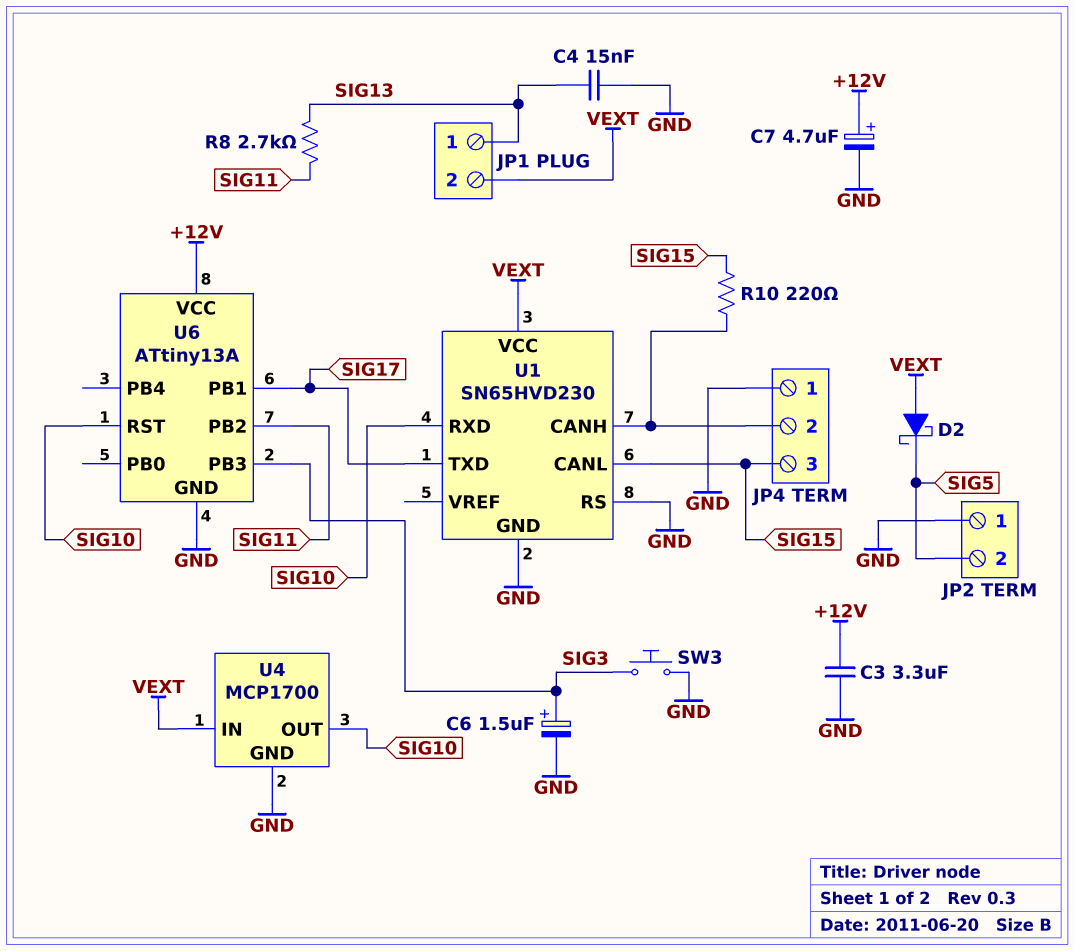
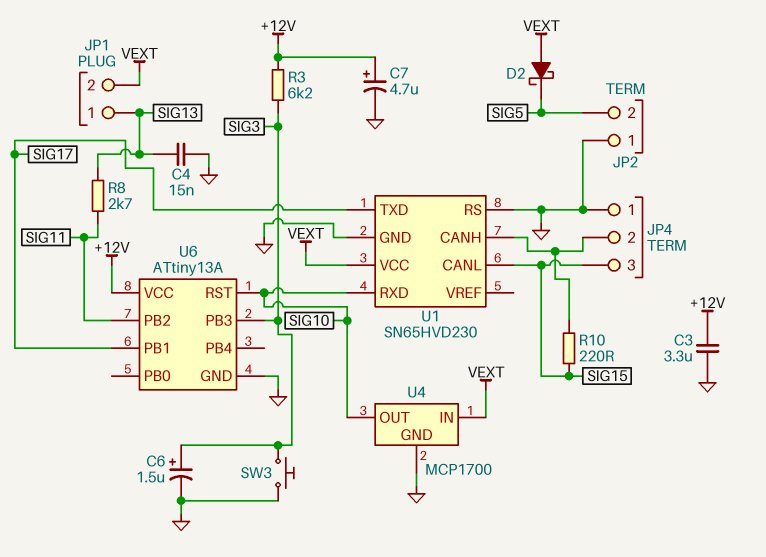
R3: none -> 6.2k (+12V, SIG3)

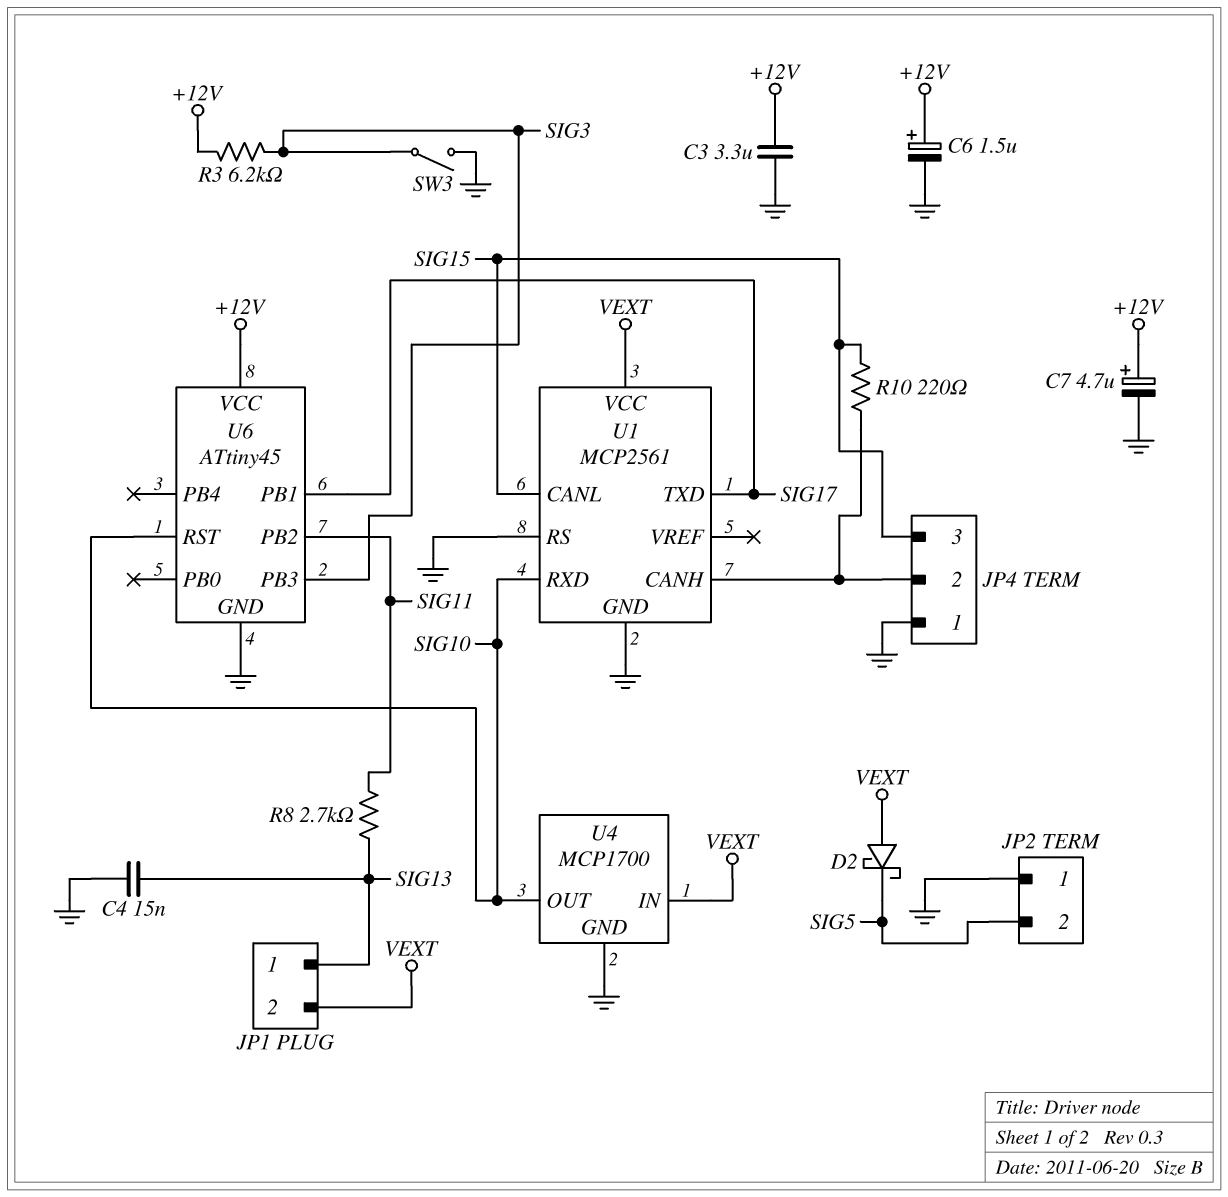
C6: 1.5uF (plus SIG3, minus GND) -> 1.5uF (plus +12V, minus GND)
SW3: button (GND, SIG3) -> switch (GND, SIG3)
U1: SN65HVD230 -> MCP2561
U6: ATtiny13A -> ATtiny45

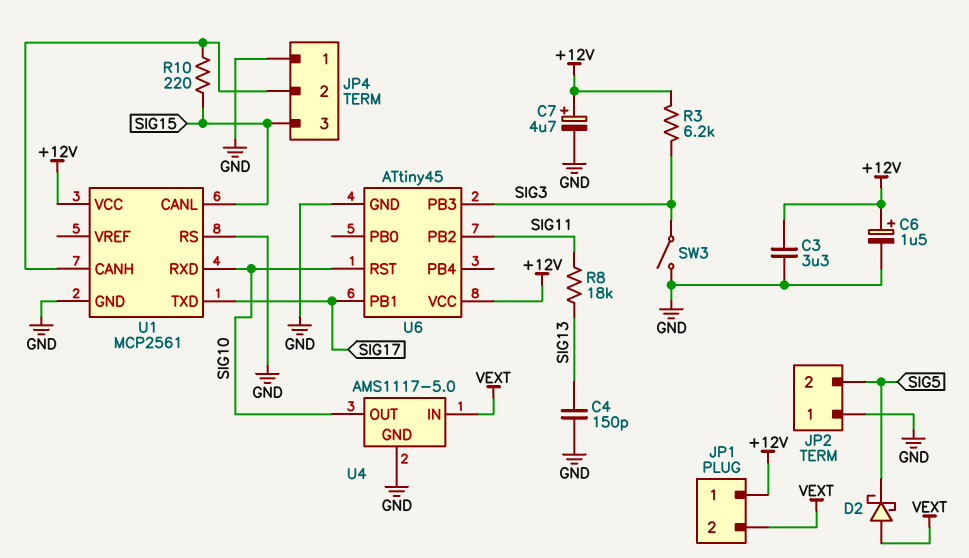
C4: 15nF (GND, SIG13) -> 150pF (GND, SIG13)
JP1 pin 1: SIG13 -> +12V
R8: 2.7k (SIG11, SIG13) -> 18k (SIG11, SIG13)
U1 pin VCC: VEXT -> +12V
U4: MCP1700 -> AMS1117-5.0

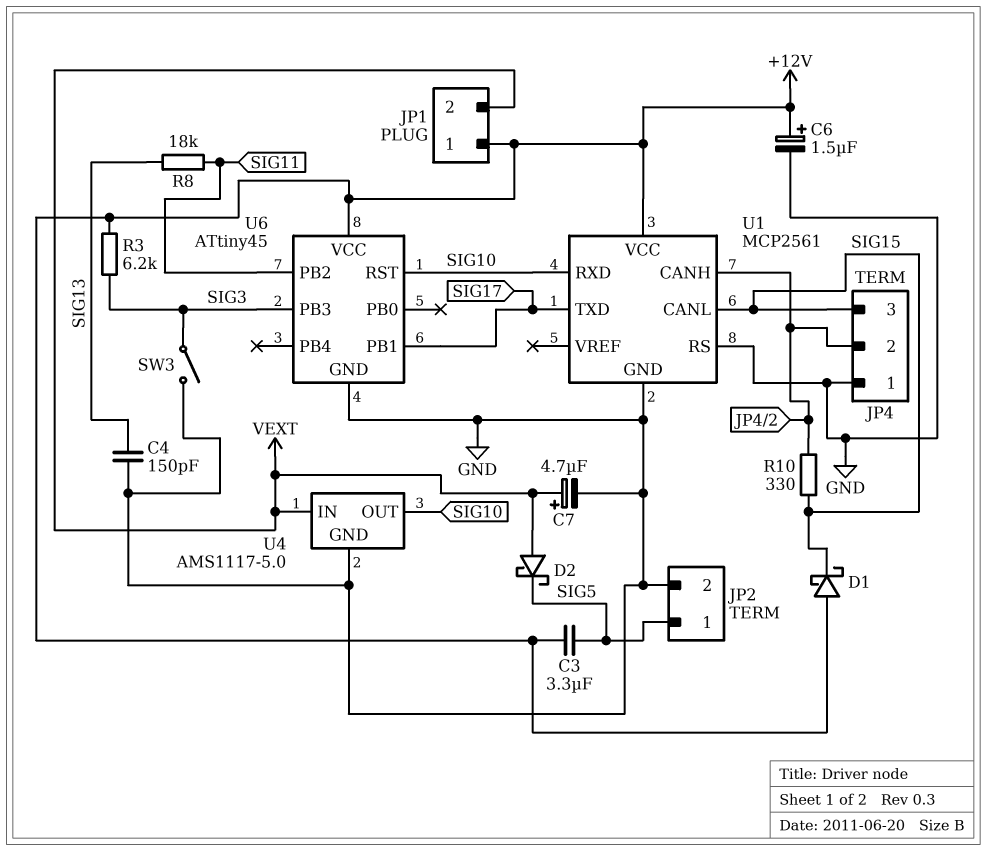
C3: 3.3uF (+12V, GND) -> 3.3uF (+12V, SIG5)
C7: 4.7uF (plus +12V, minus GND) -> 4.7uF (plus VEXT, minus GND)
D1: none -> schottky (A +12V, K SIG15)
JP2 pin 1: GND -> SIG5
JP2 pin 2: SIG5 -> GND
R10: 220 (JP4/2, SIG15) -> 330 (JP4/2, SIG15)

